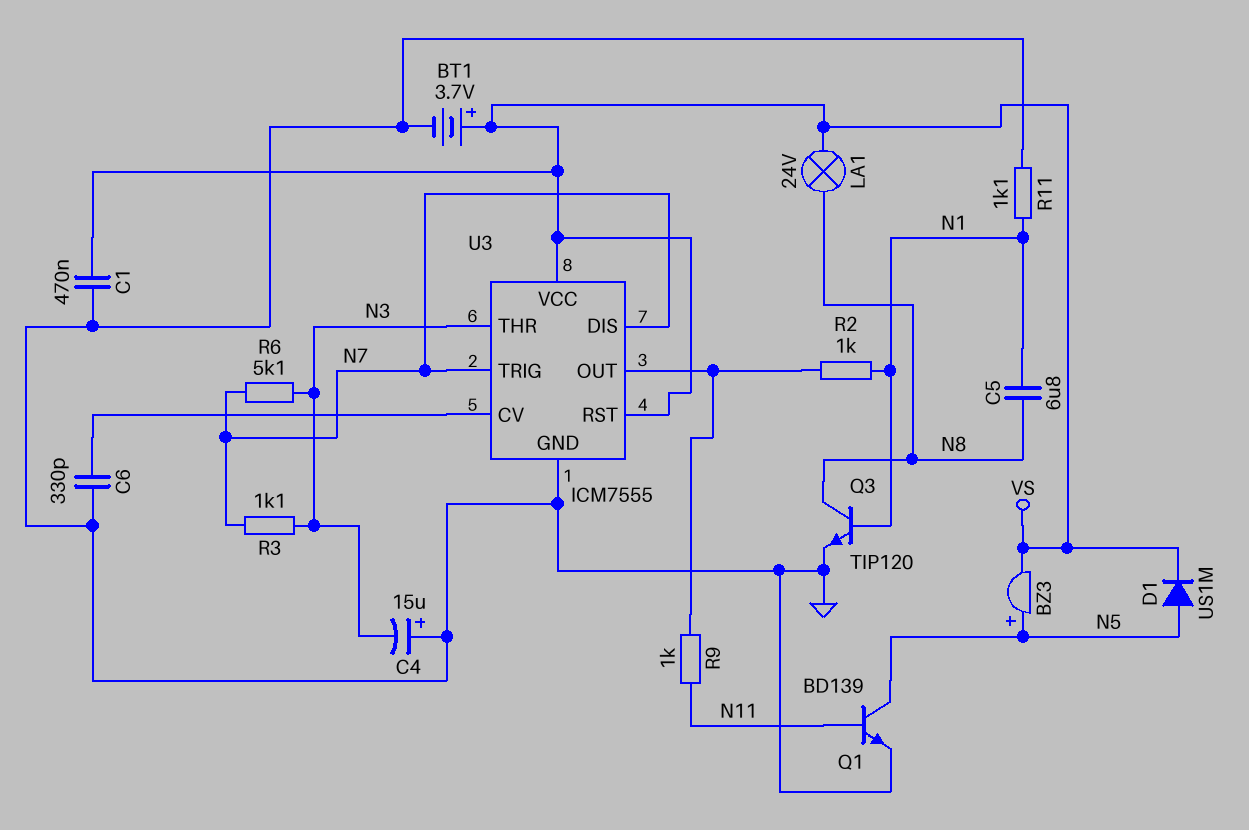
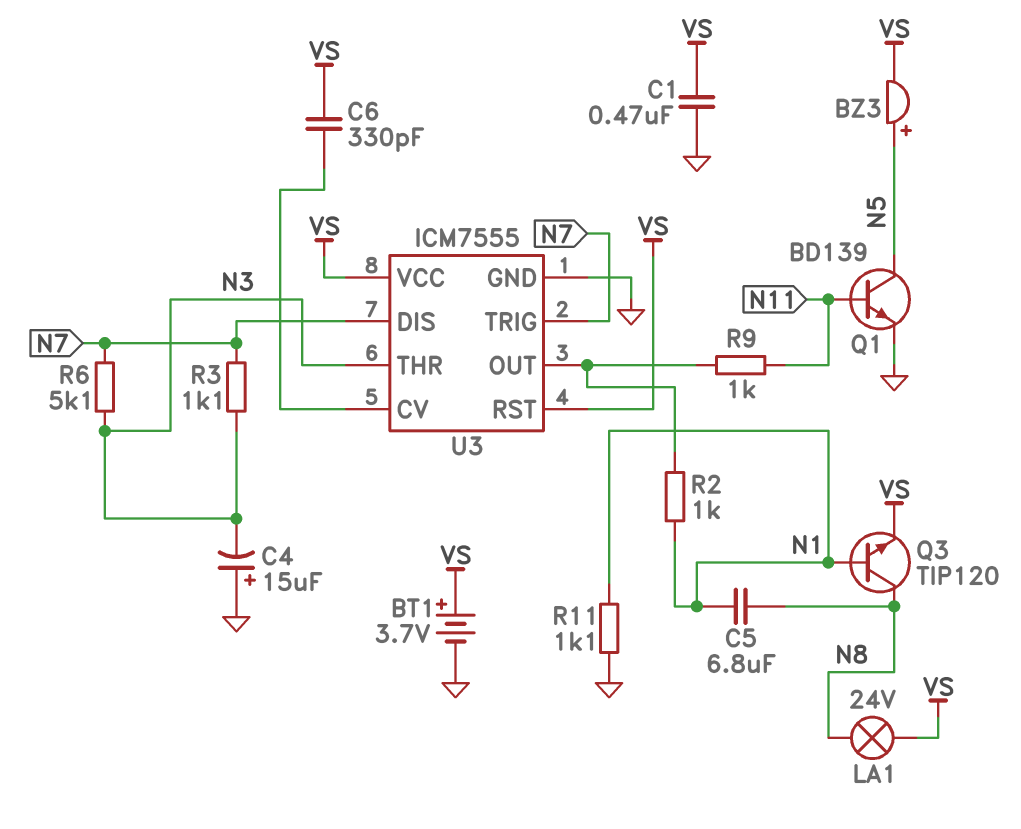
C6: 330pF (GND, U3/CV) -> 330pF (U3/CV, VS)
D1: diode US1M (A N5, K VS) -> none
Q3: NPN TIP120 (B N1, C N8, E GND) -> NPN TIP120 (B N1, C N8, E VS)

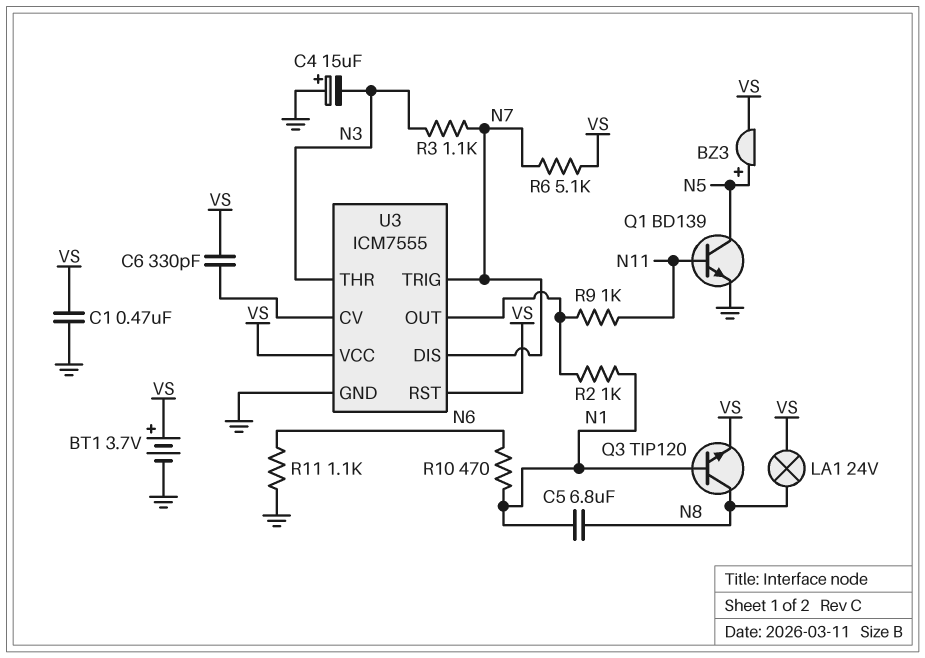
R6: 5.1k (N3, N7) -> 5.1k (N7, VS)
R10: none -> 470 (N1, N6)
R11: 1.1k (GND, N1) -> 1.1k (GND, N6)

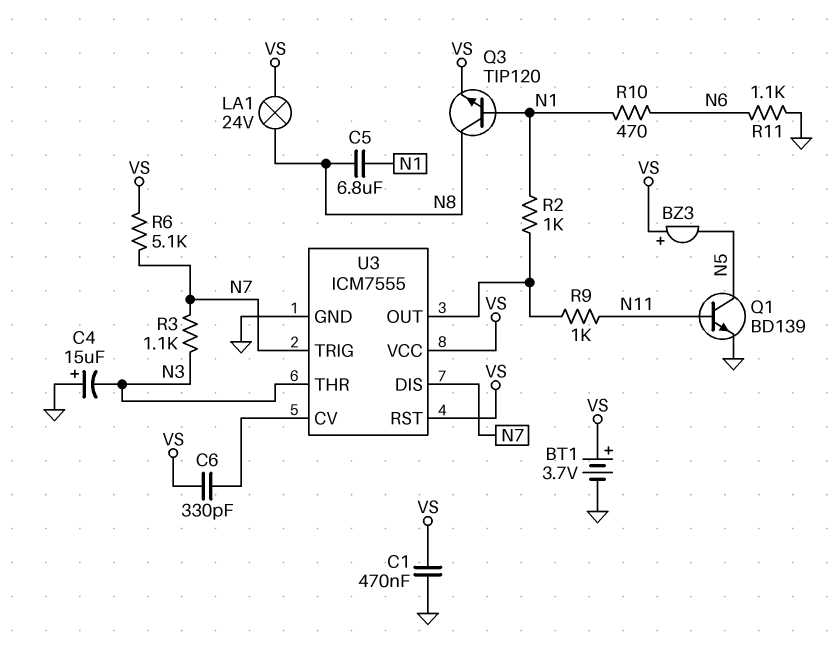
BZ3: buzzer (plus N5, minus VS) -> buzzer (plus VS, minus N5)

